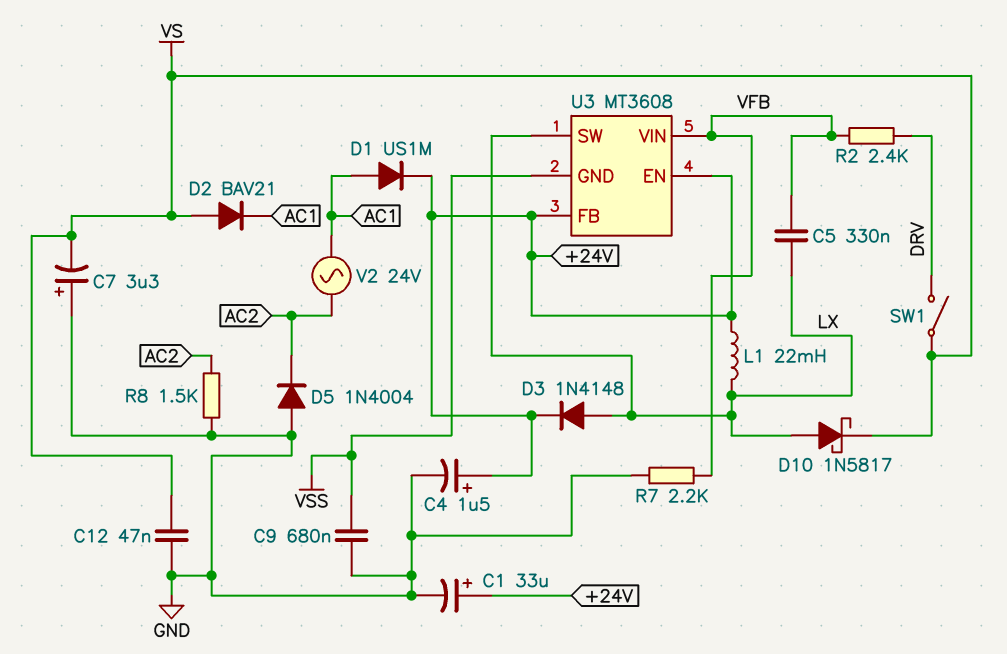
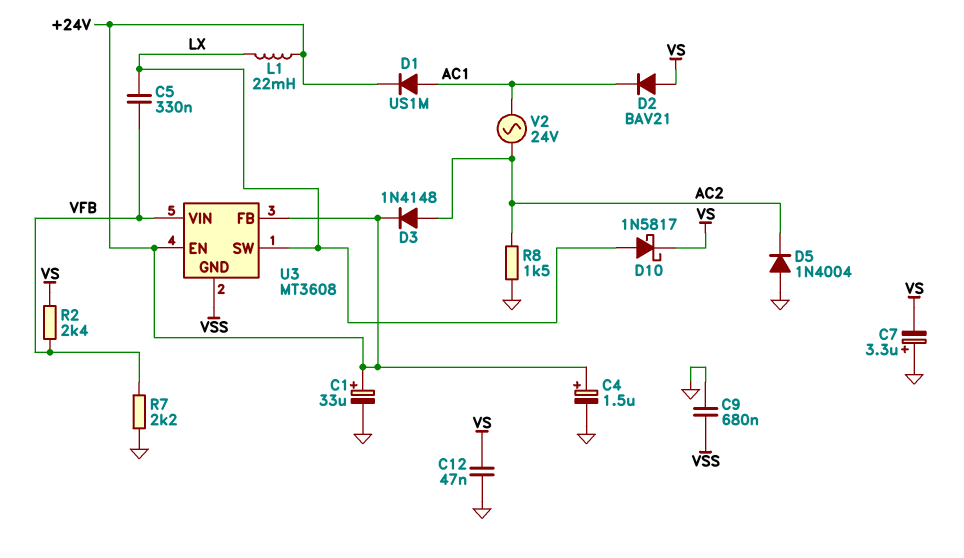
D3: diode 1N4148 (A LX, K +24V) -> diode 1N4148 (A AC2, K +24V)
R2: 2.4k (DRV, VFB) -> 2.4k (VFB, VS)
SW1: switch (DRV, VS) -> none

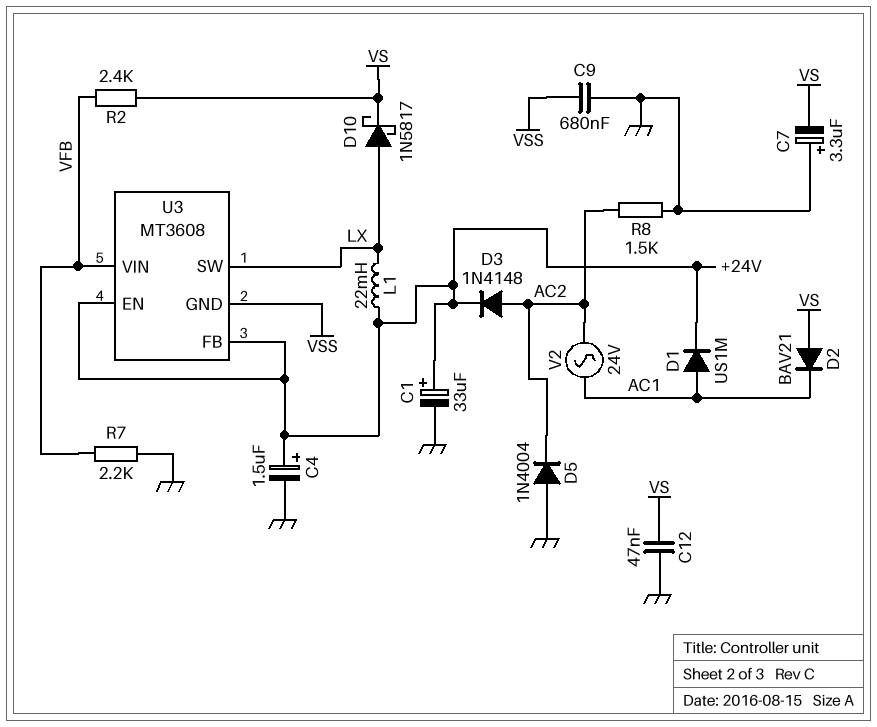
C5: 330nF (LX, VFB) -> none

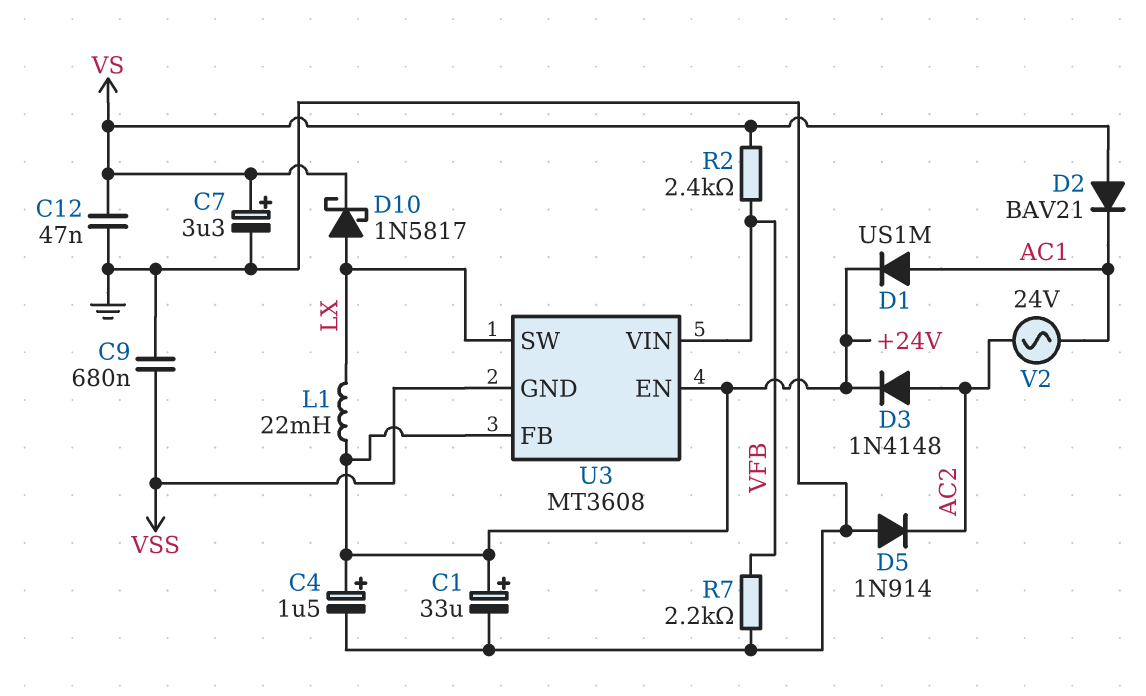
C7: 3.3uF (plus GND, minus VS) -> 3.3uF (plus VS, minus GND)
D5: diode 1N4004 (A GND, K AC2) -> diode 1N914 (A GND, K AC2)
R8: 1.5k (AC2, GND) -> none

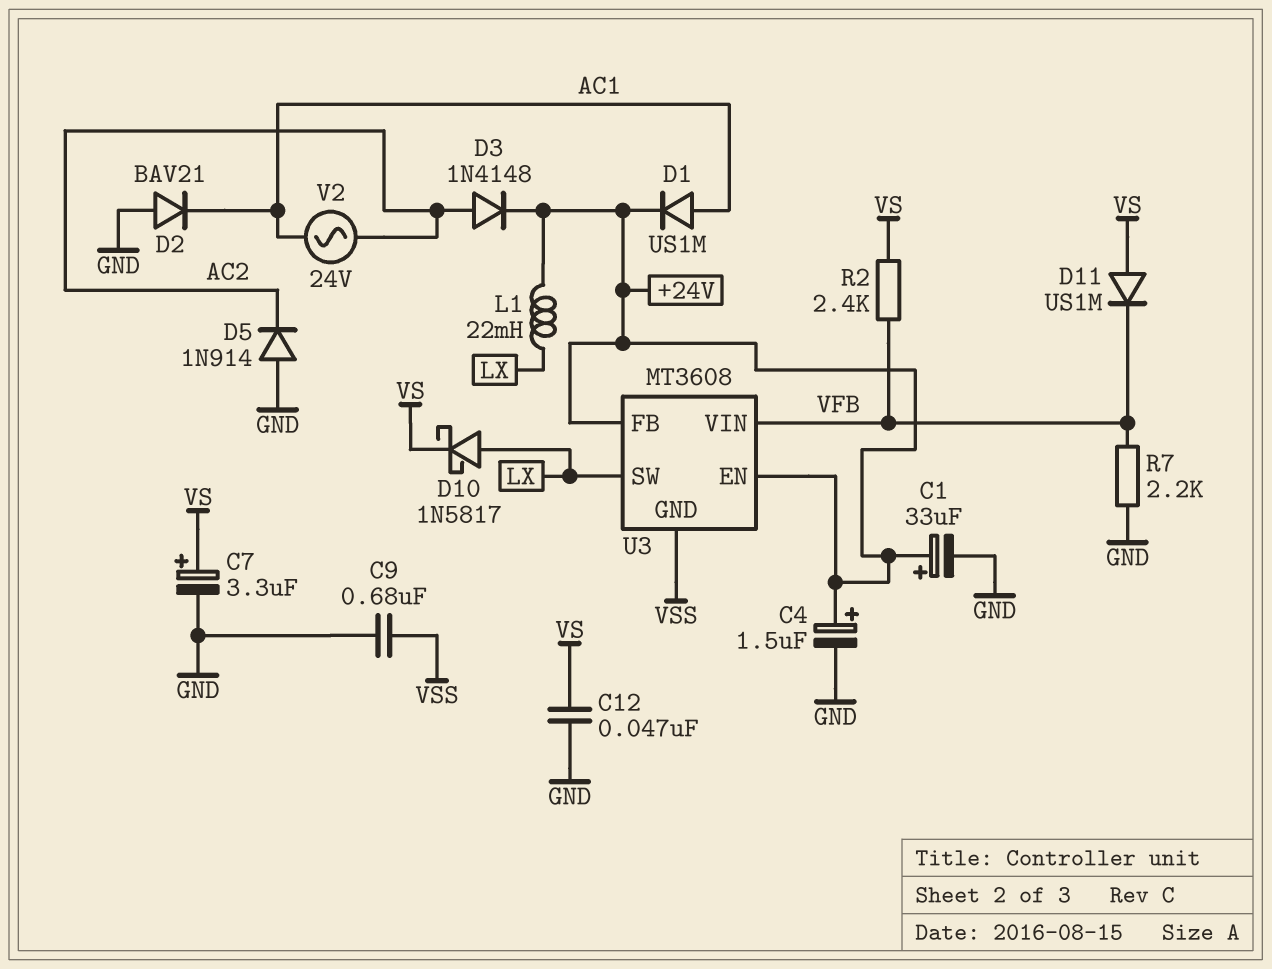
D2: diode BAV21 (A VS, K AC1) -> diode BAV21 (A GND, K AC1)
D11: none -> diode US1M (A VS, K VFB)

